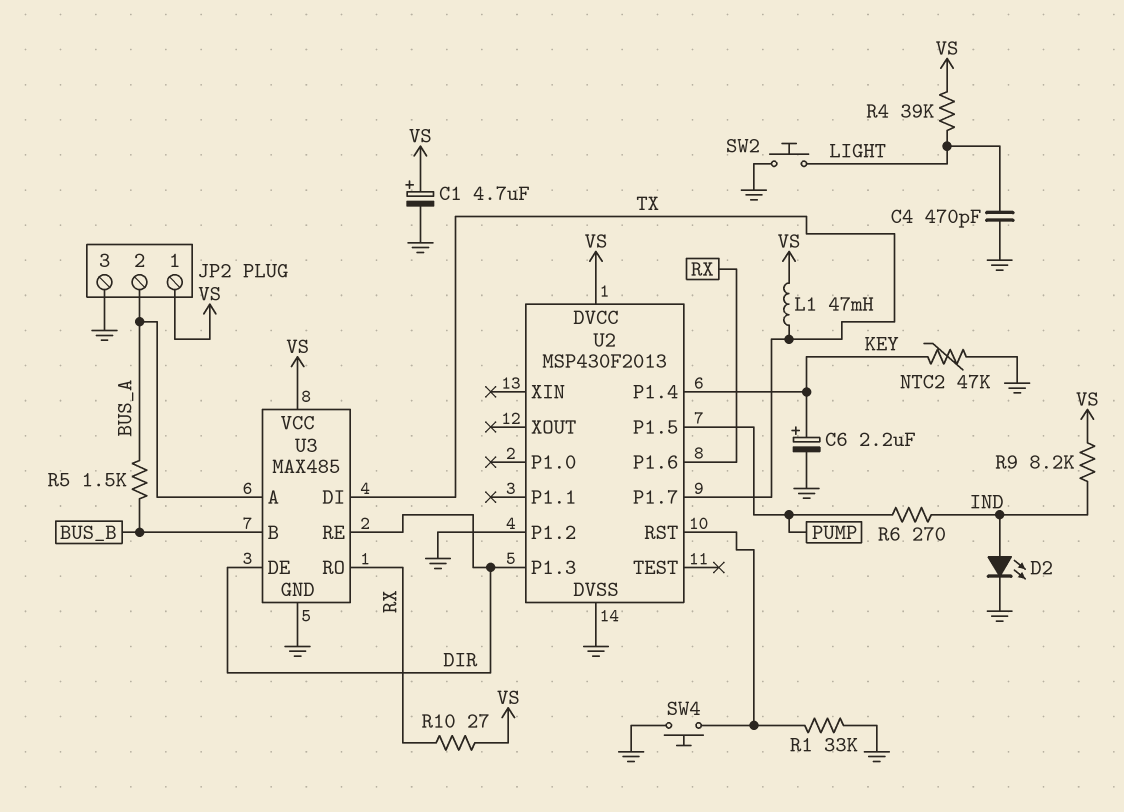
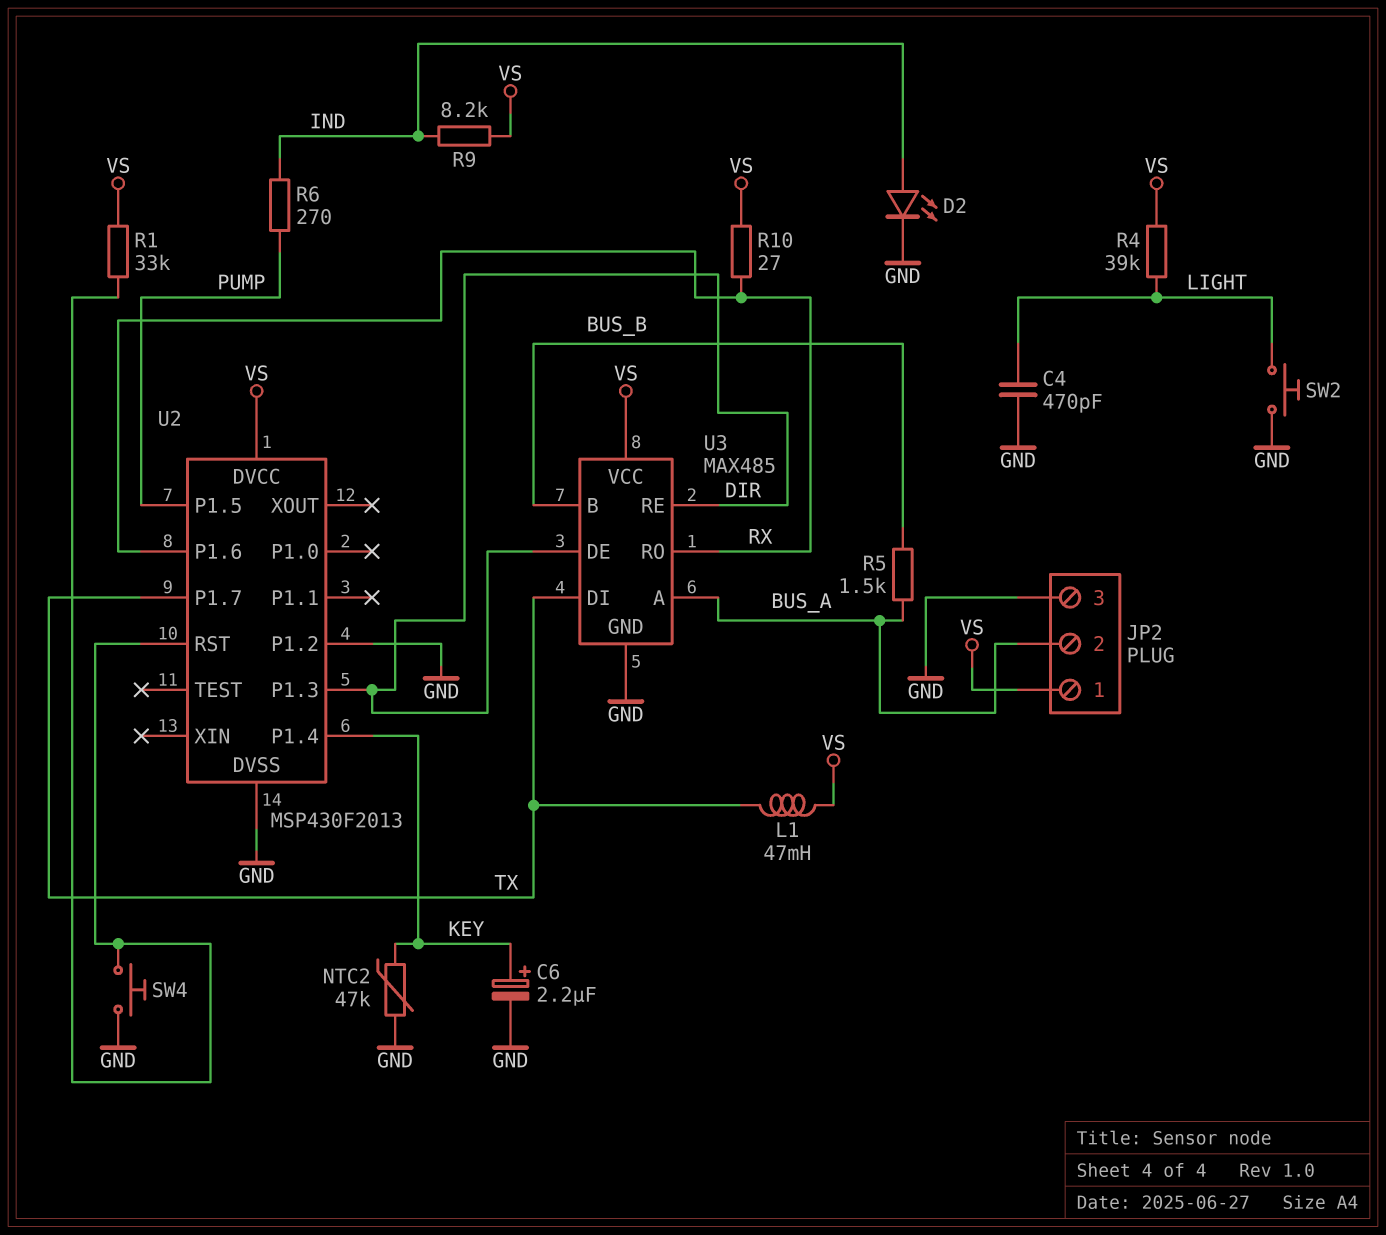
C1: 4.7uF (plus VS, minus GND) -> none
R1: 33k (GND, U2/RST) -> 33k (U2/RST, VS)

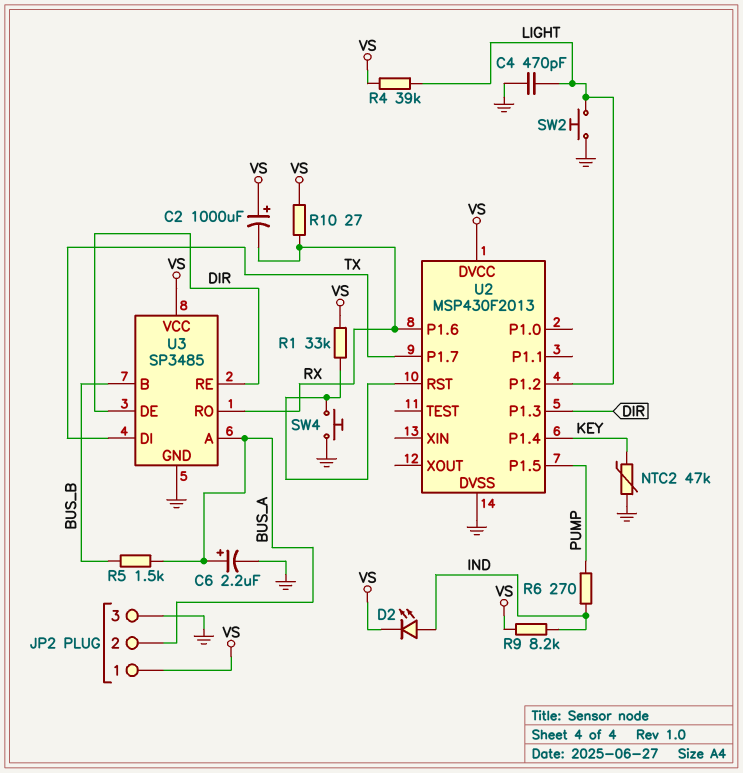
C2: none -> 1000uF (plus VS, minus RX)
C6: 2.2uF (plus KEY, minus GND) -> 2.2uF (plus BUS_A, minus GND)
D2: LED (A IND, K GND) -> LED (A IND, K VS)
L1: 47mH (TX, VS) -> none
U2 pin P1.2: GND -> LIGHT
U3: MAX485 -> SP3485

